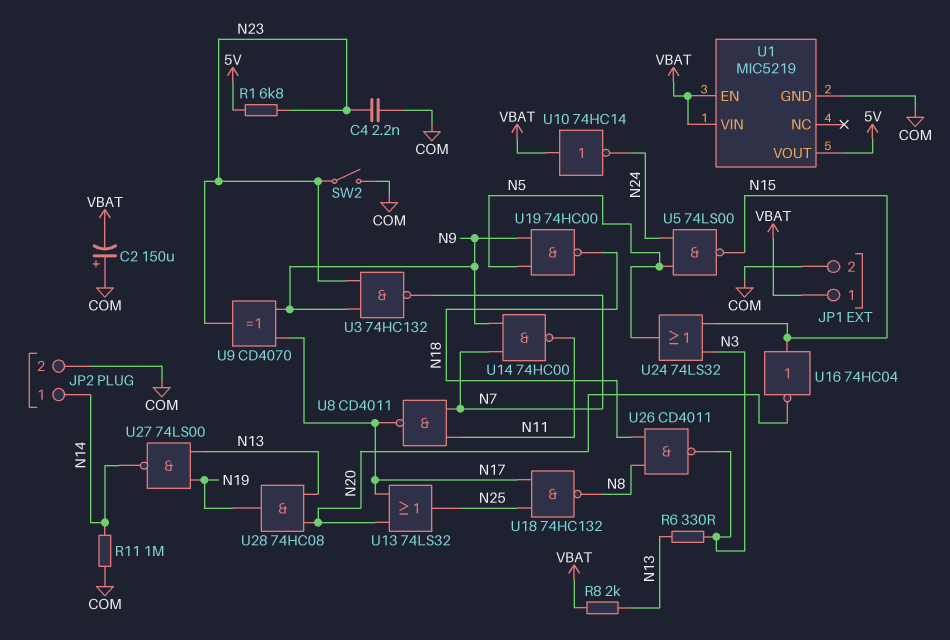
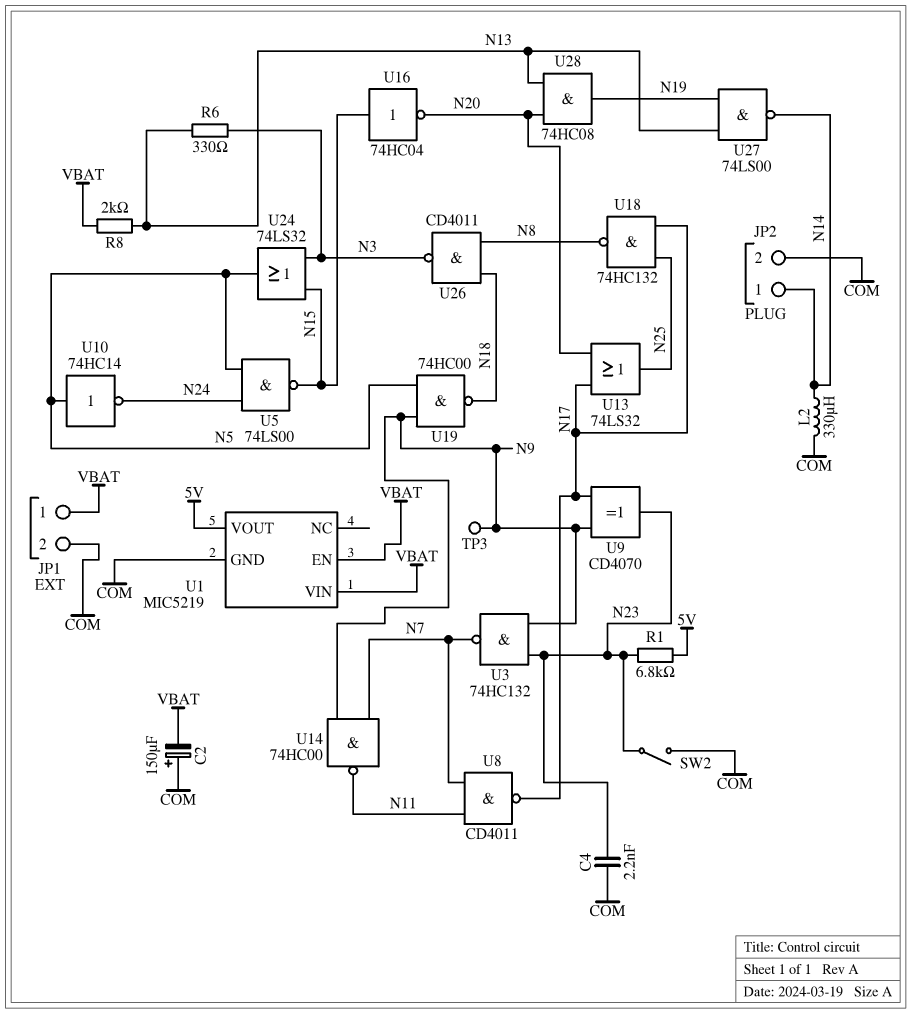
L2: none -> 330uH (COM, N14)
R11: 1M (COM, N14) -> none
TP3: none -> test point (N9)
U10: NOT 74HC14 (in VBAT, out N24) -> NOT 74HC14 (in N5, out N24)

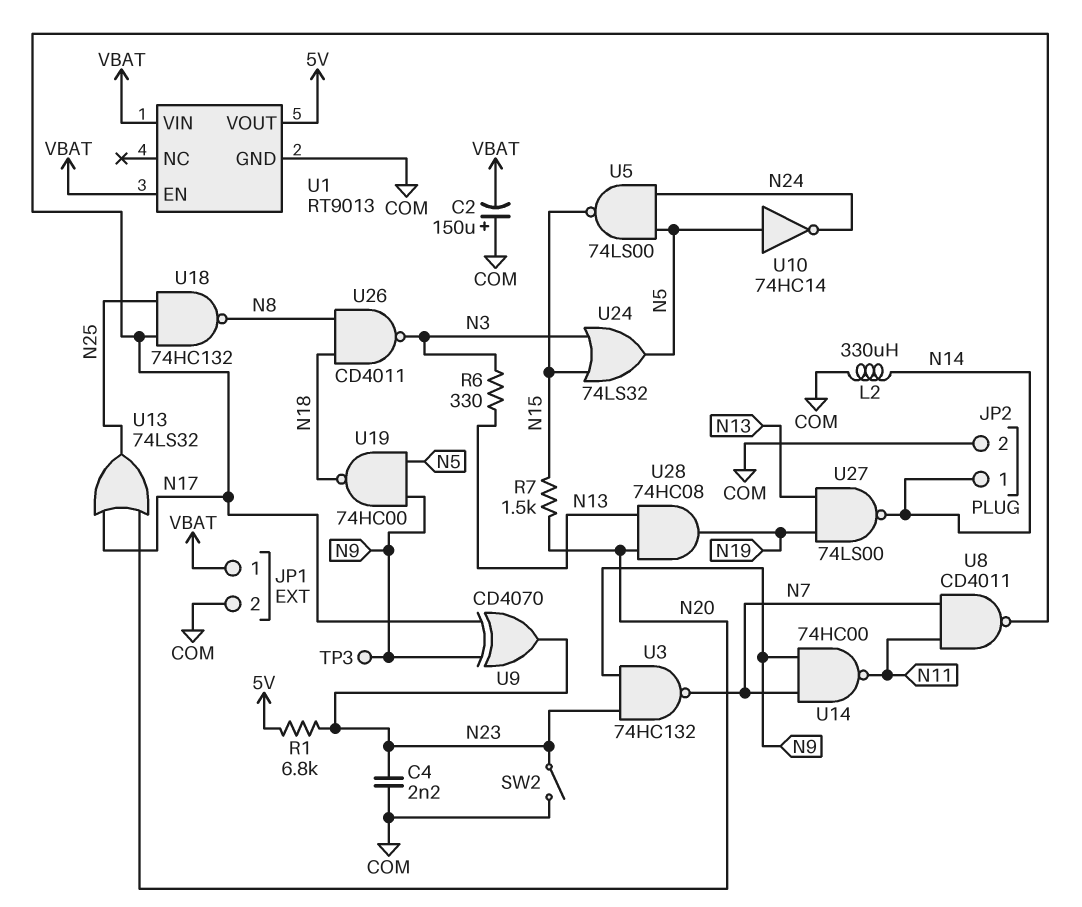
R7: none -> 1.5k (N15, N20)
R8: 2k (N13, VBAT) -> none
U1: MIC5219 -> RT9013
U16: NOT 74HC04 (in N15, out N20) -> none

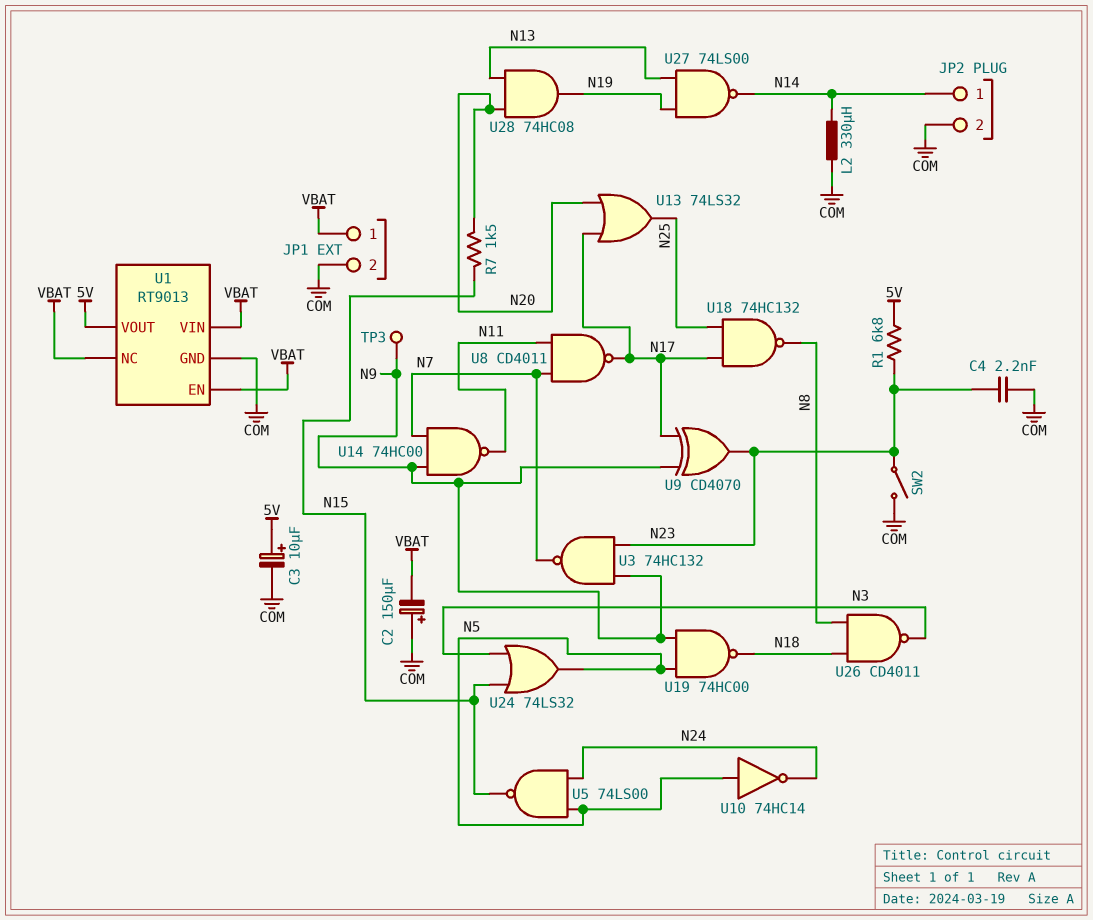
C3: none -> 10uF (plus 5V, minus COM)
R6: 330 (N3, N13) -> none
U1 pin NC: none -> VBAT

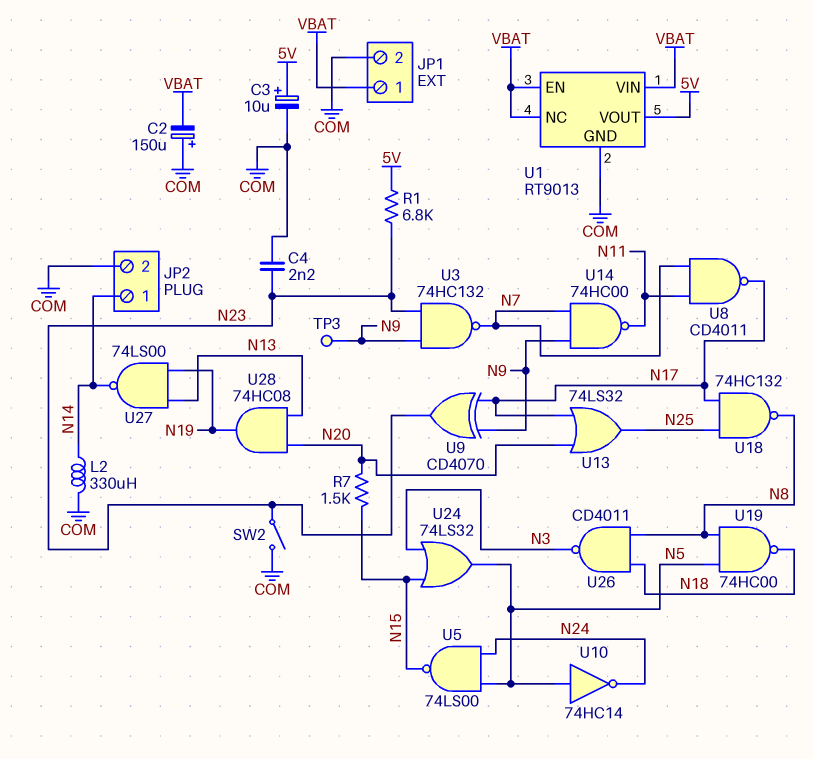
U19: NAND 74HC00 (in N5, in N9, out N18) -> NAND 74HC00 (in N5, in N8, out N18)

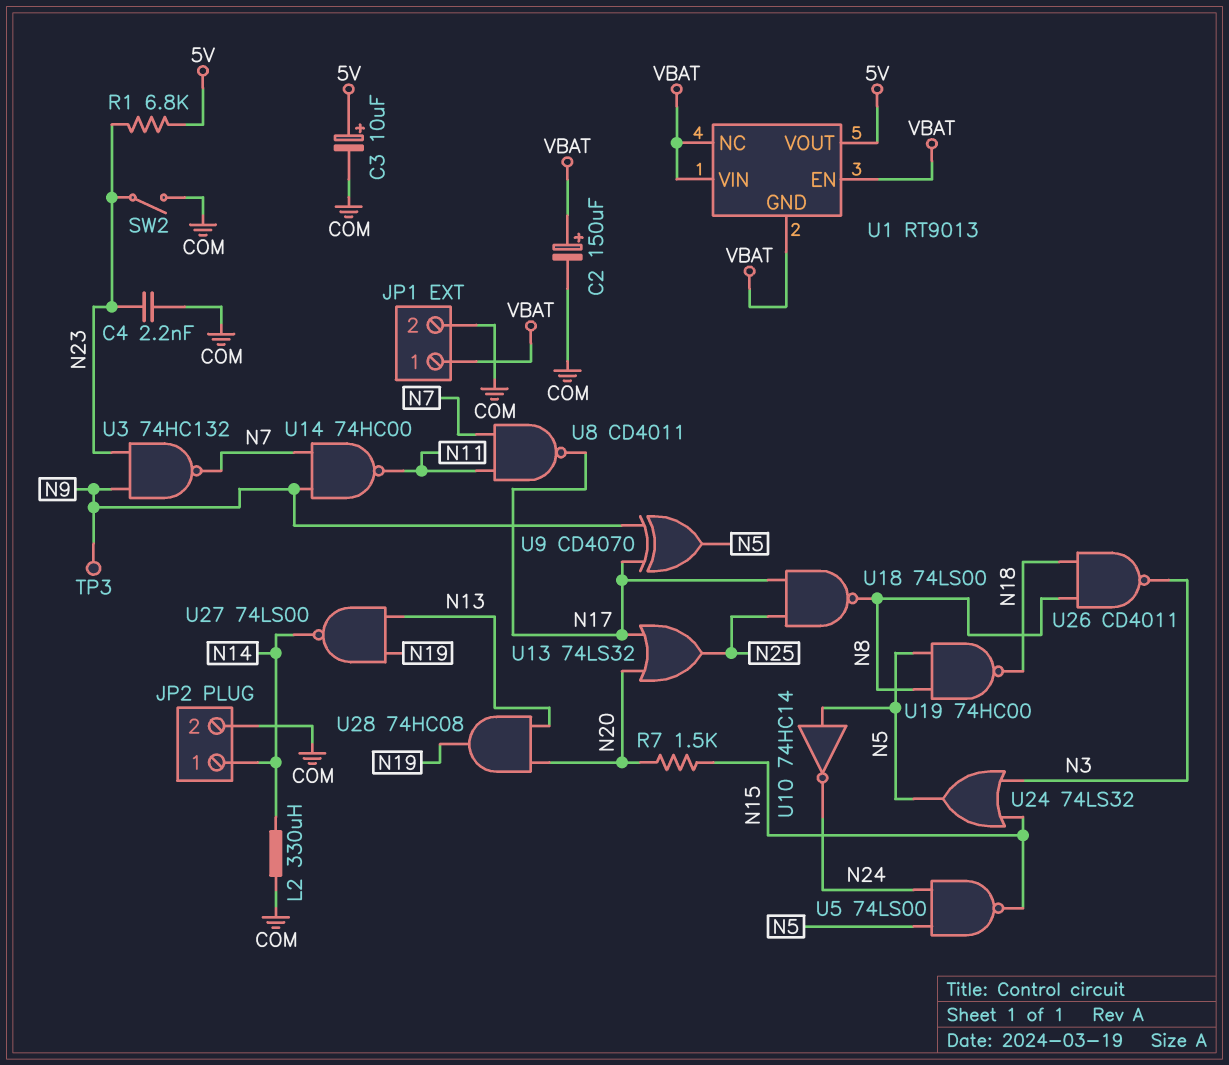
C2: 150uF (plus COM, minus VBAT) -> 150uF (plus VBAT, minus COM)
U1 pin GND: COM -> VBAT
U9: XOR CD4070 (in N9, in N17, out N23) -> XOR CD4070 (in N9, in N17, out N5)
U18: NAND 74HC132 (in N17, in N25, out N8) -> NAND 74LS00 (in N17, in N25, out N8)

